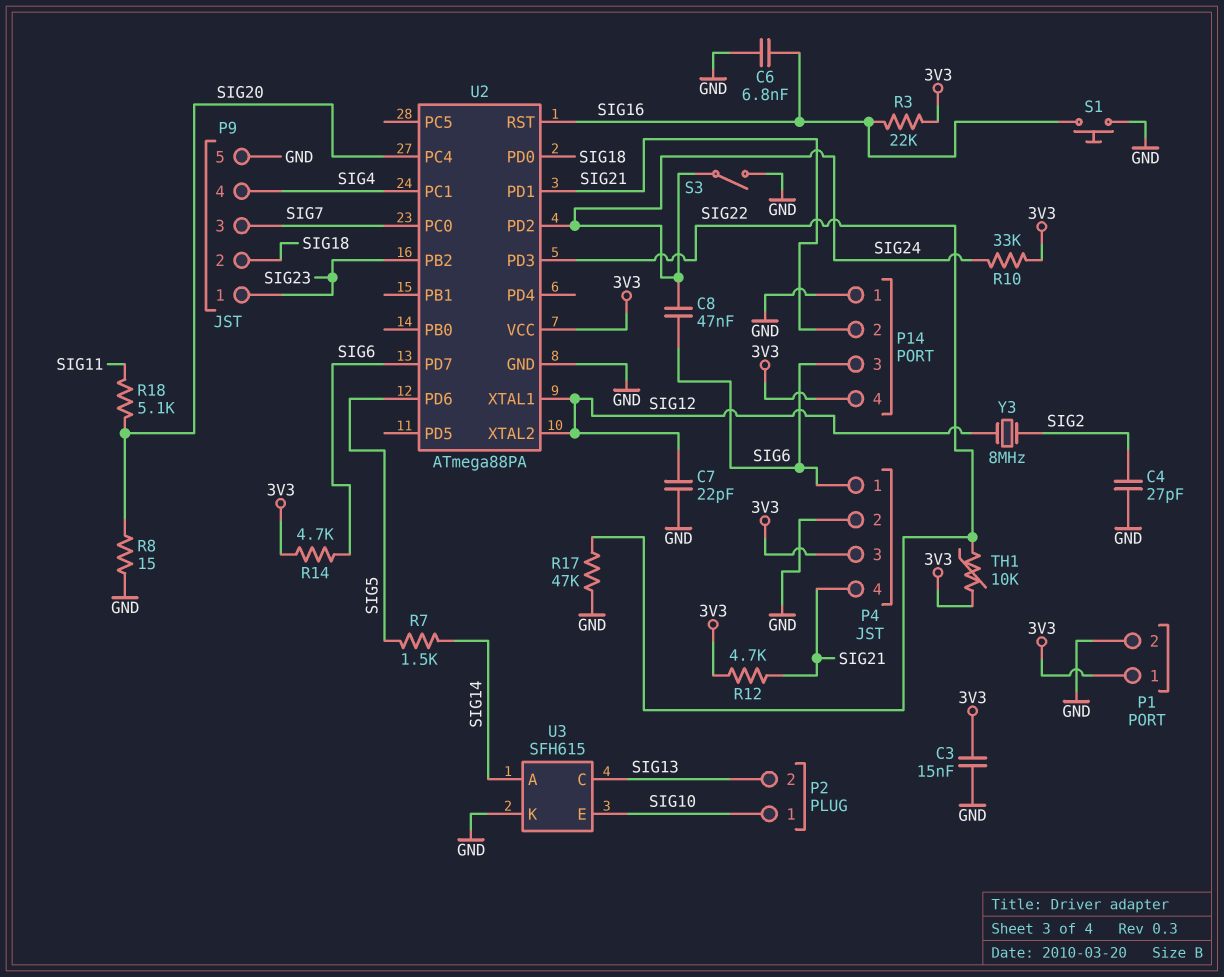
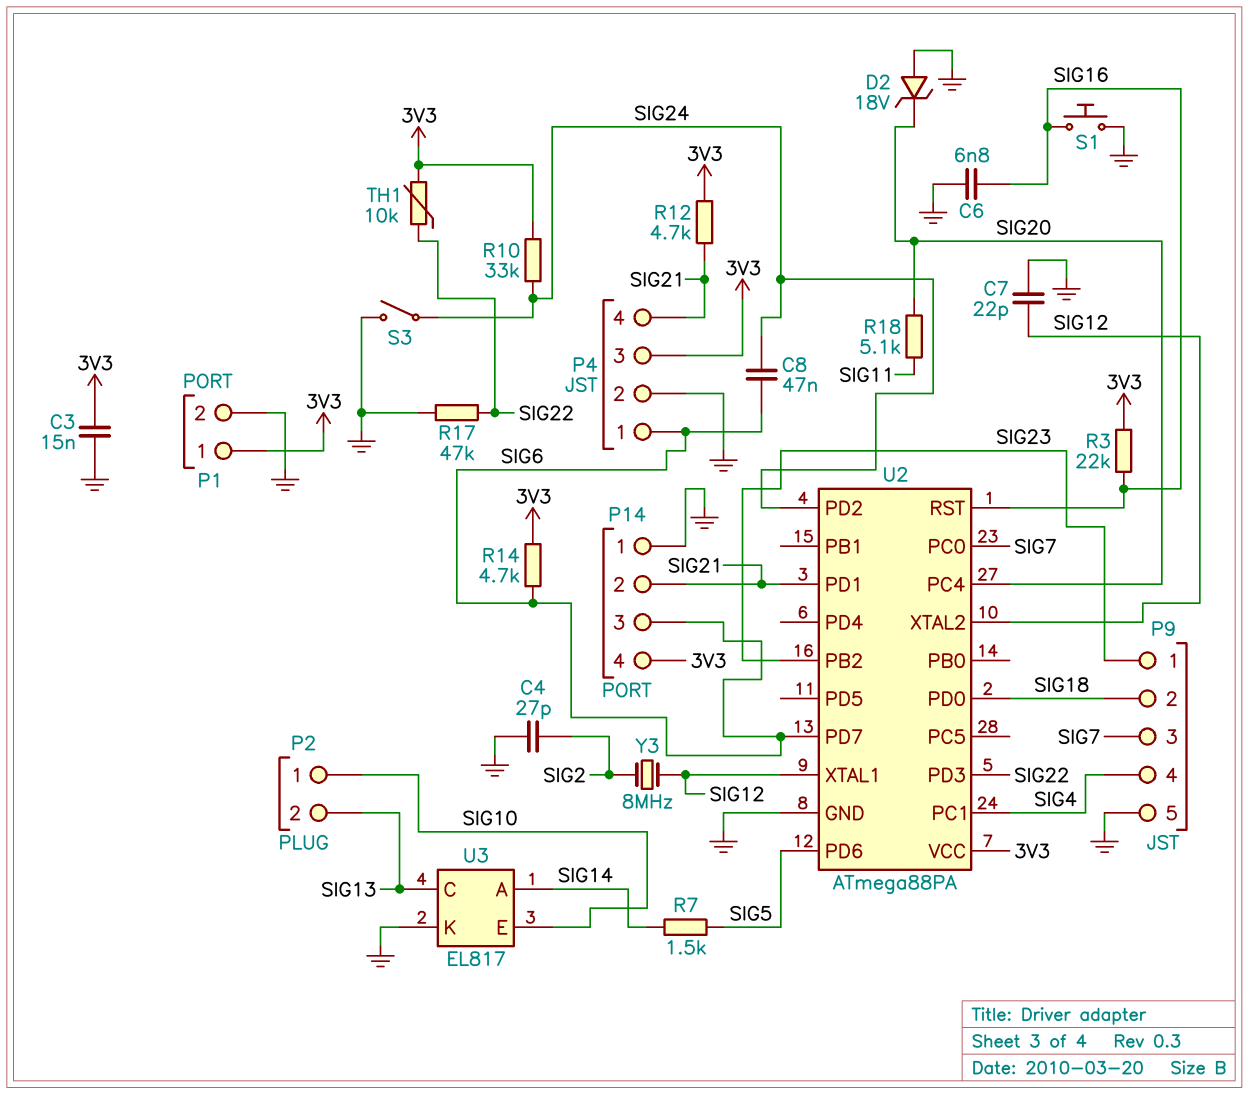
D2: none -> zener 18V (A GND, K SIG20)
R8: 15 (GND, SIG20) -> none
U3: SFH615 -> EL817

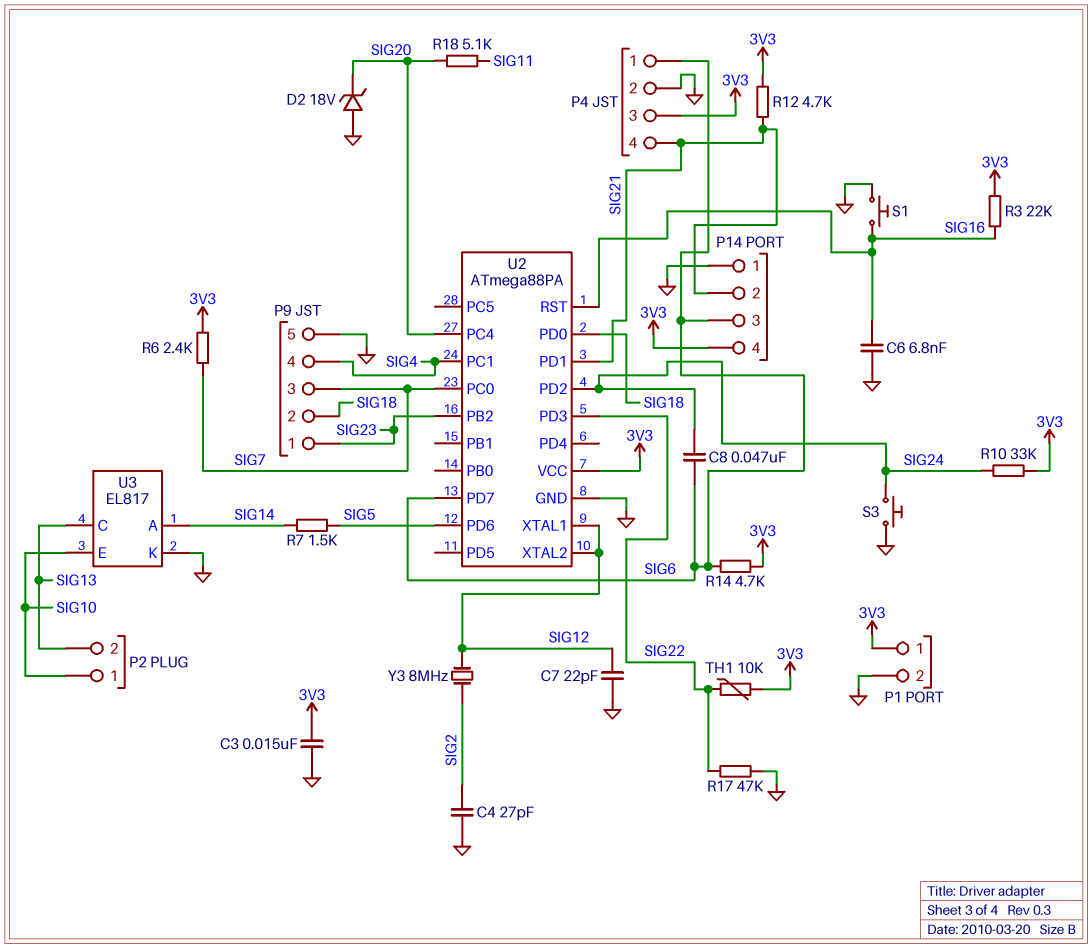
R6: none -> 2.4k (3V3, SIG7)
S3: switch (GND, SIG24) -> button (GND, SIG24)

